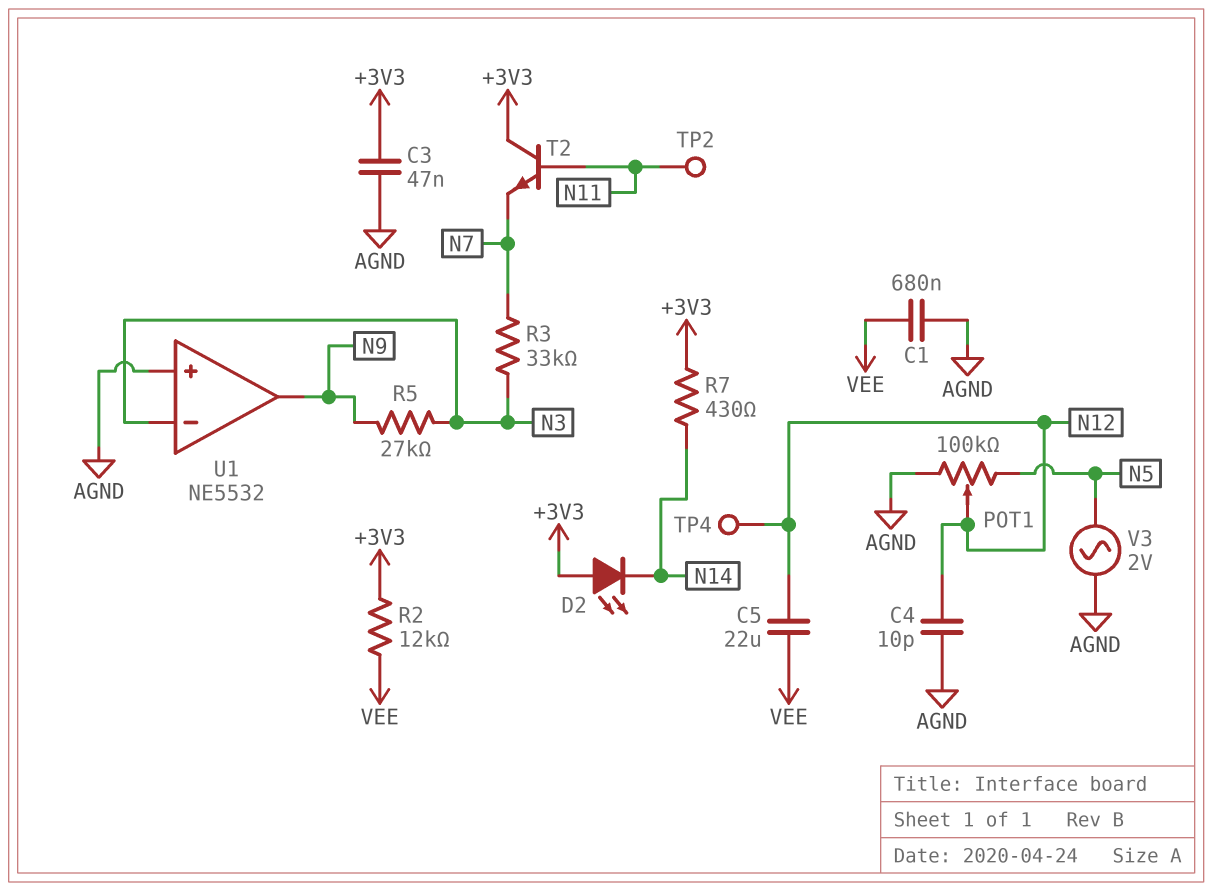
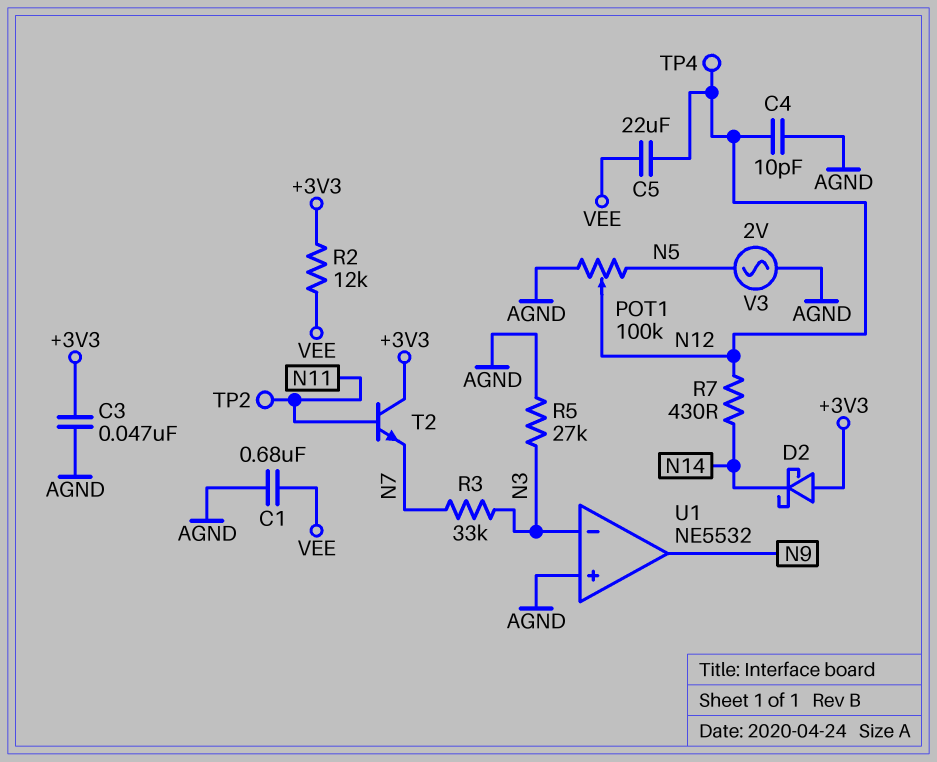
D2: LED (A +3V3, K N14) -> schottky (A +3V3, K N14)
R5: 27k (N3, N9) -> 27k (AGND, N3)
R7: 430 (+3V3, N14) -> 430 (N12, N14)

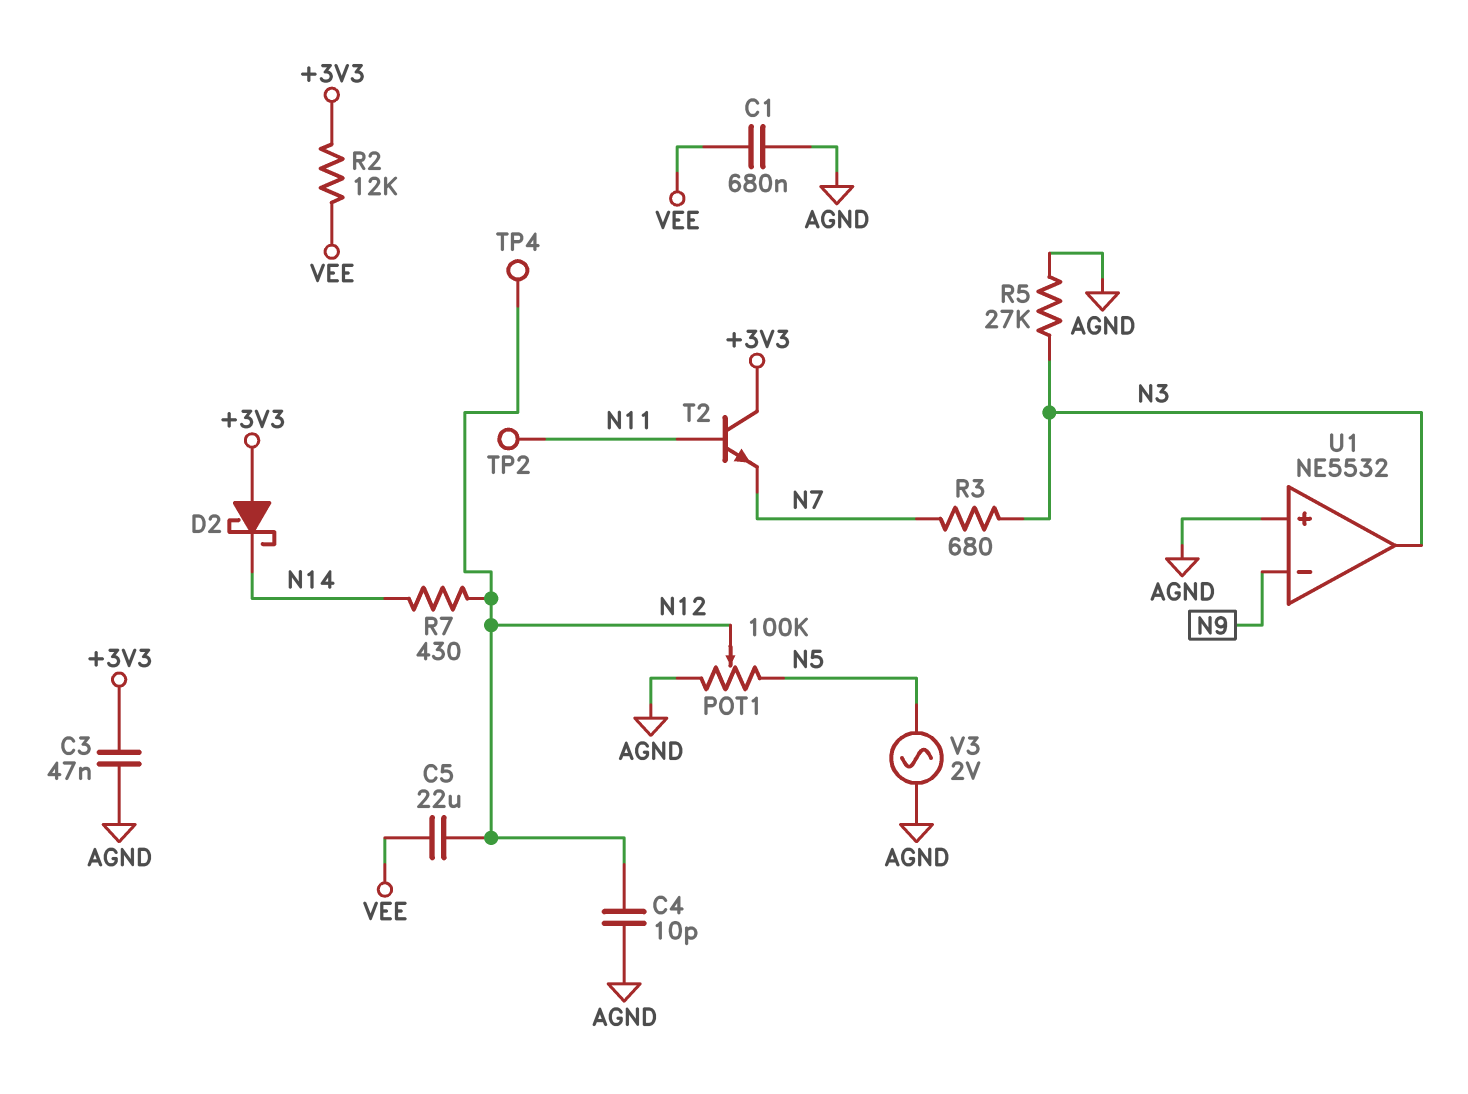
R3: 33k (N3, N7) -> 680 (N3, N7)
U1 pin in-: N3 -> N9
U1 pin out: N9 -> N3

